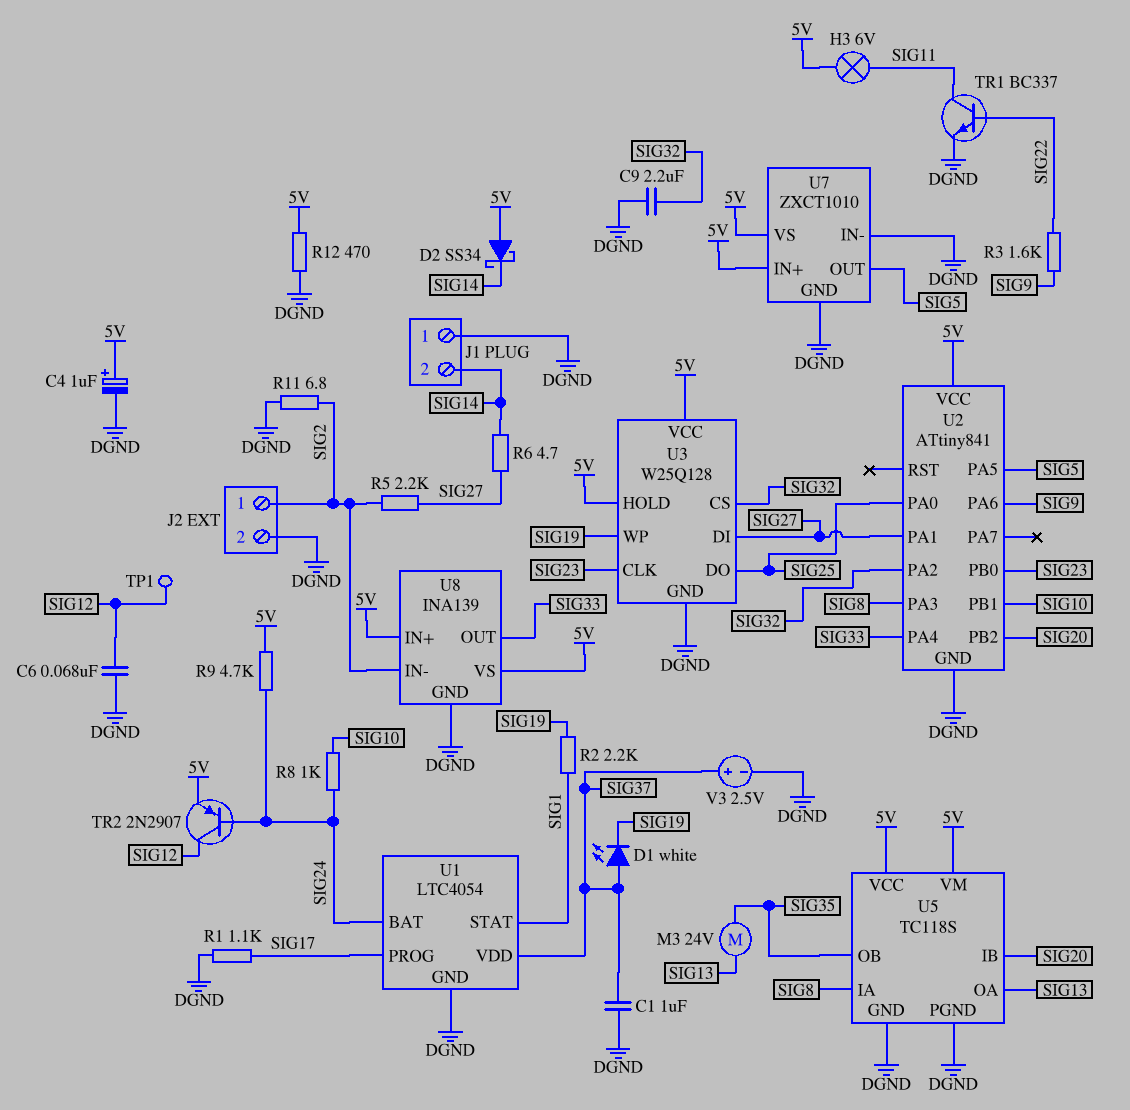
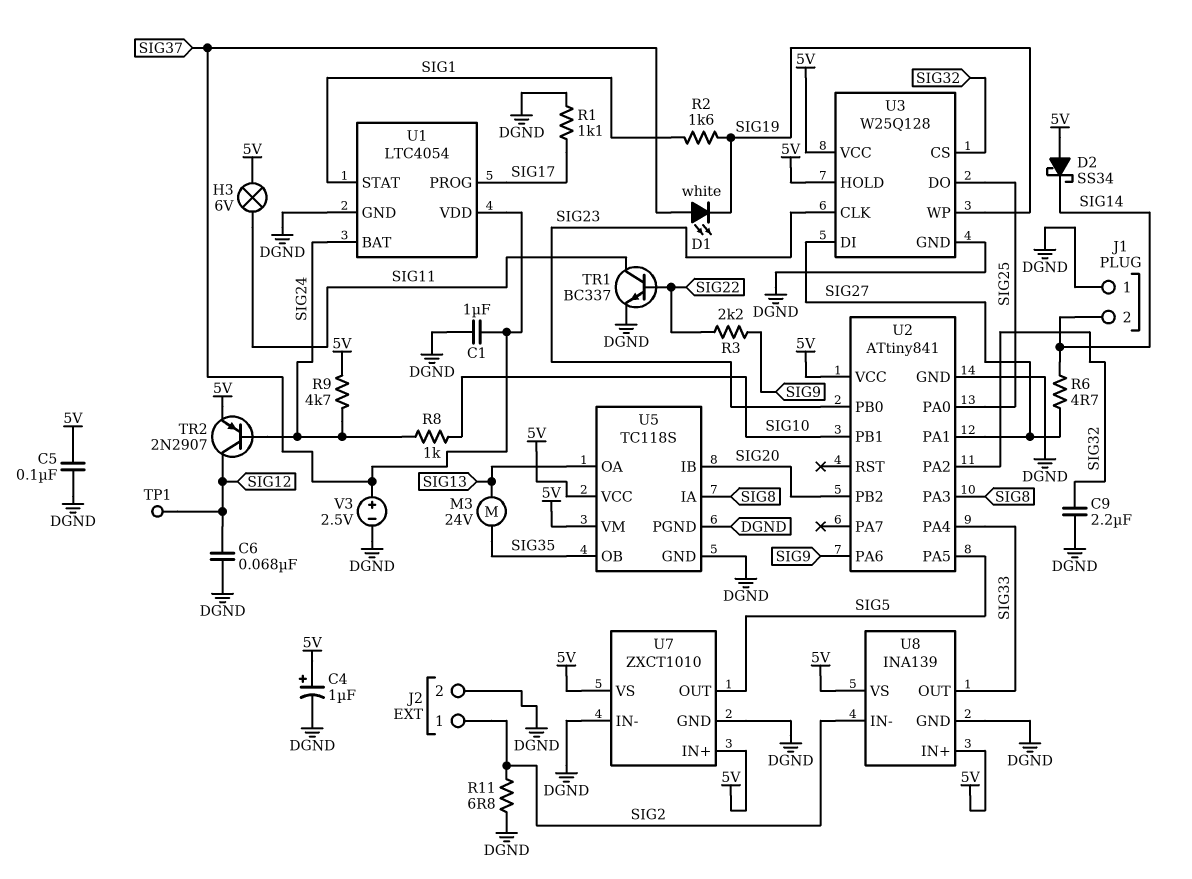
C5: none -> 100nF (5V, DGND)
R2: 2.2k (SIG1, SIG19) -> 1.6k (SIG1, SIG19)
R3: 1.6k (SIG9, SIG22) -> 2.2k (SIG9, SIG22)
R5: 2.2k (SIG2, SIG27) -> none
R12: 470 (5V, DGND) -> none

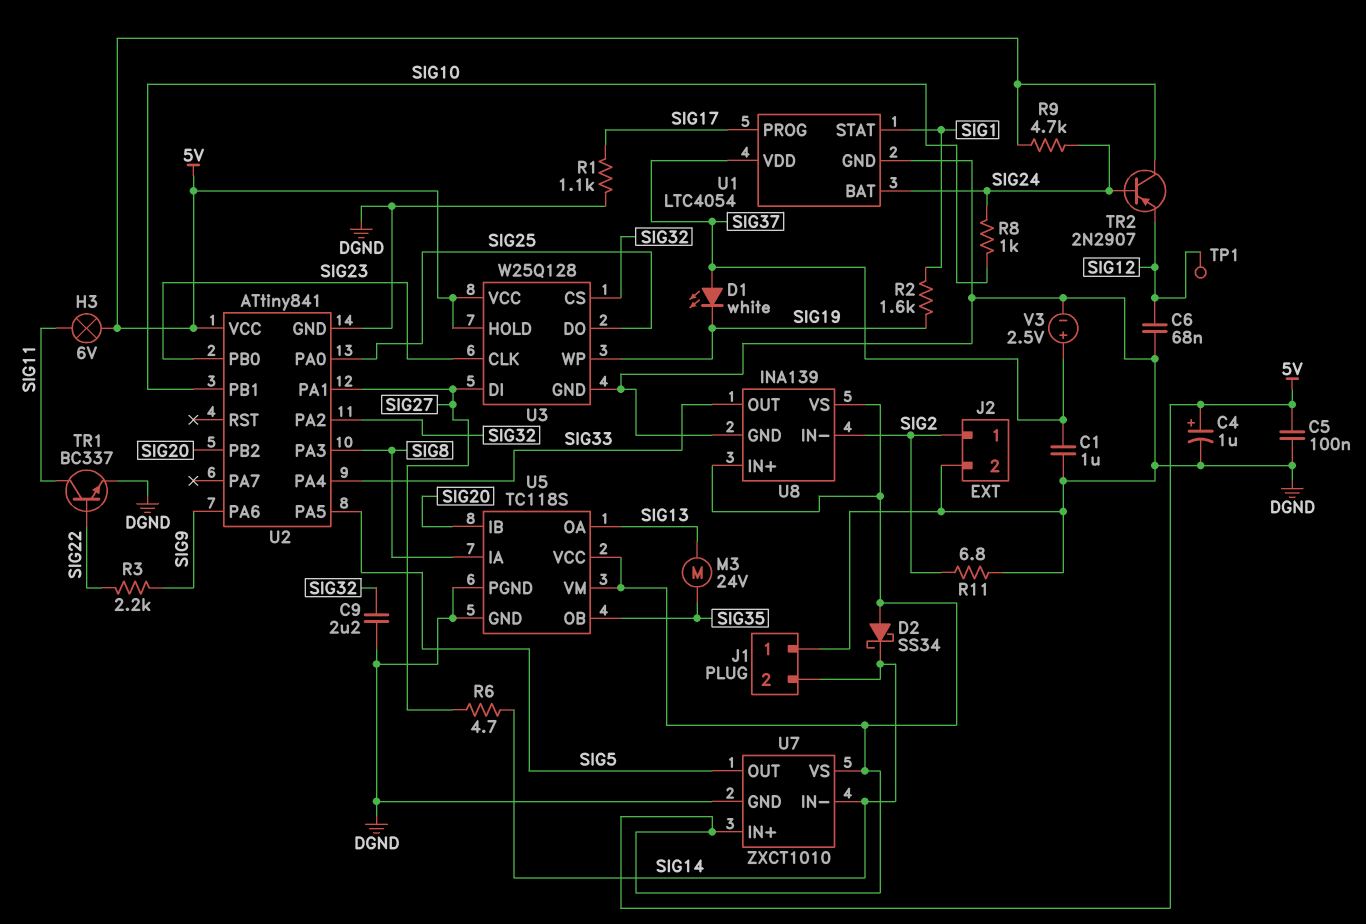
TR2: PNP 2N2907 (B SIG24, C SIG12, E 5V) -> PNP 2N2907 (B SIG24, C 5V, E SIG12)
U7 pin IN-: DGND -> SIG14

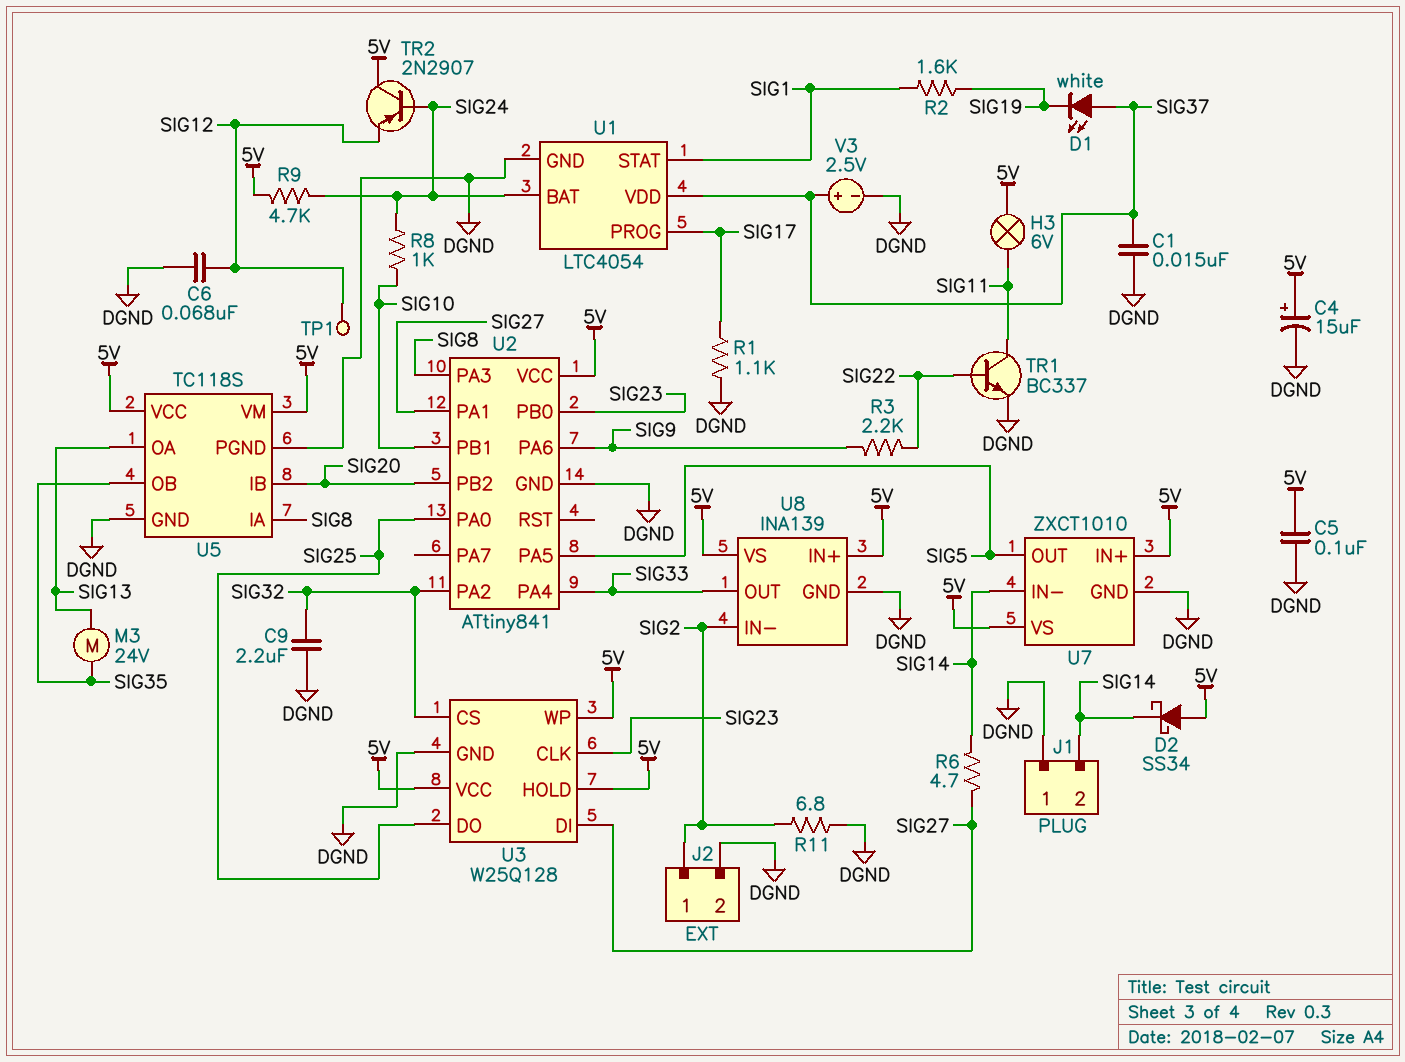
C1: 1uF (DGND, SIG37) -> 15nF (DGND, SIG37)
C4: 1uF (plus 5V, minus DGND) -> 15uF (plus 5V, minus DGND)
U3 pin WP: SIG19 -> 5V

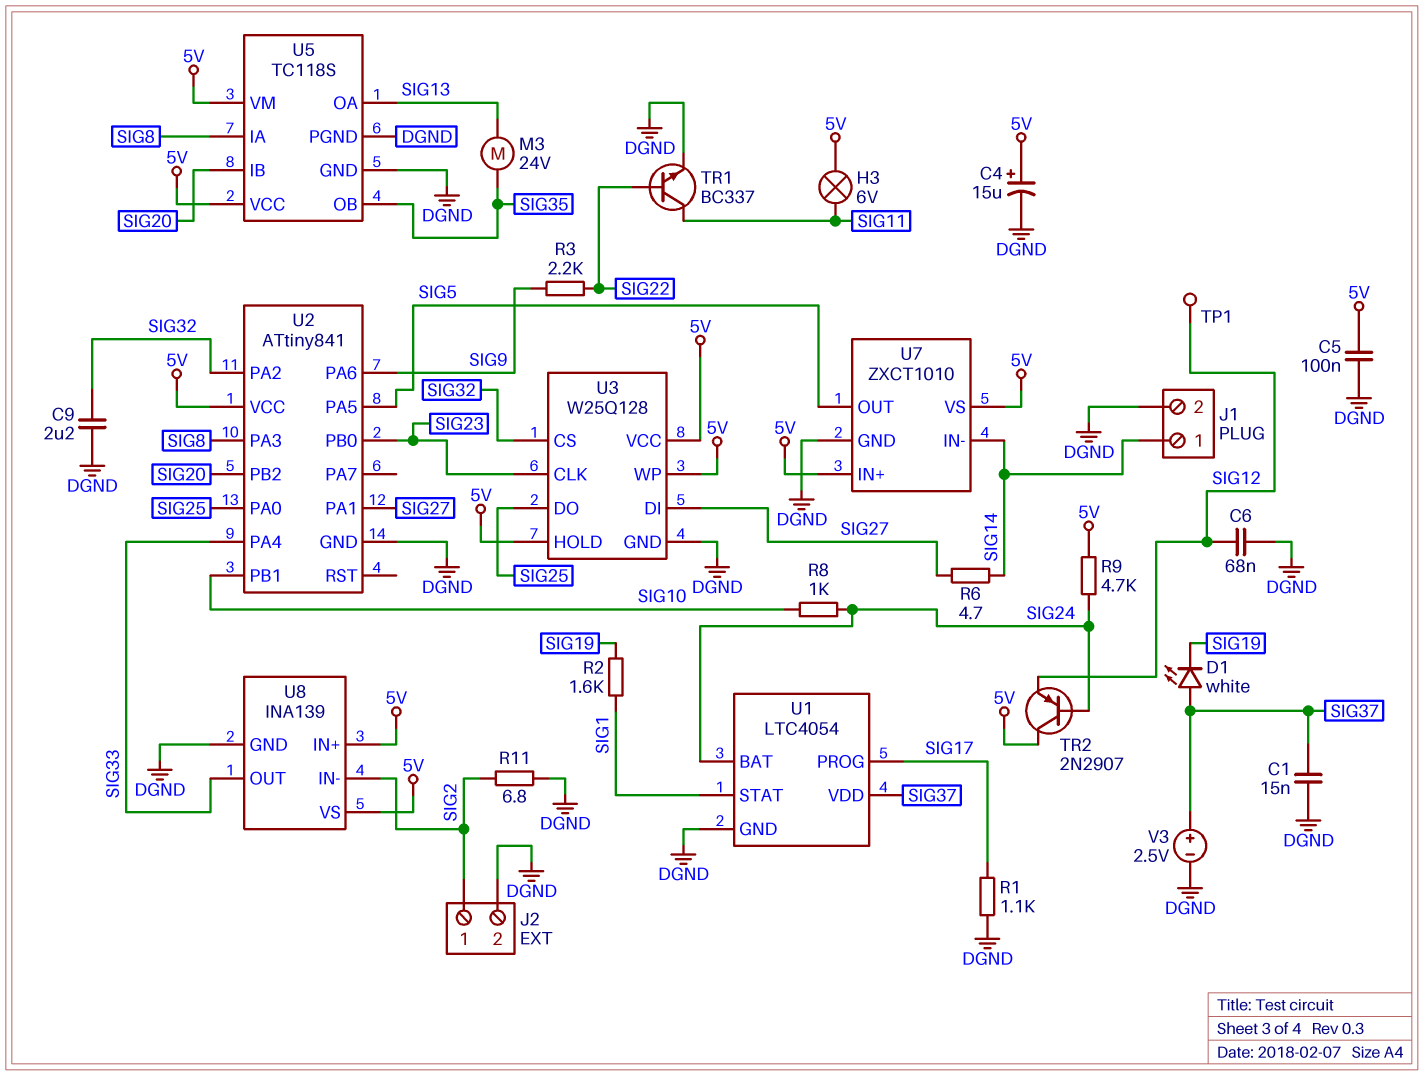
D2: schottky SS34 (A 5V, K SIG14) -> none
J1 pin 1: DGND -> SIG14
J1 pin 2: SIG14 -> DGND

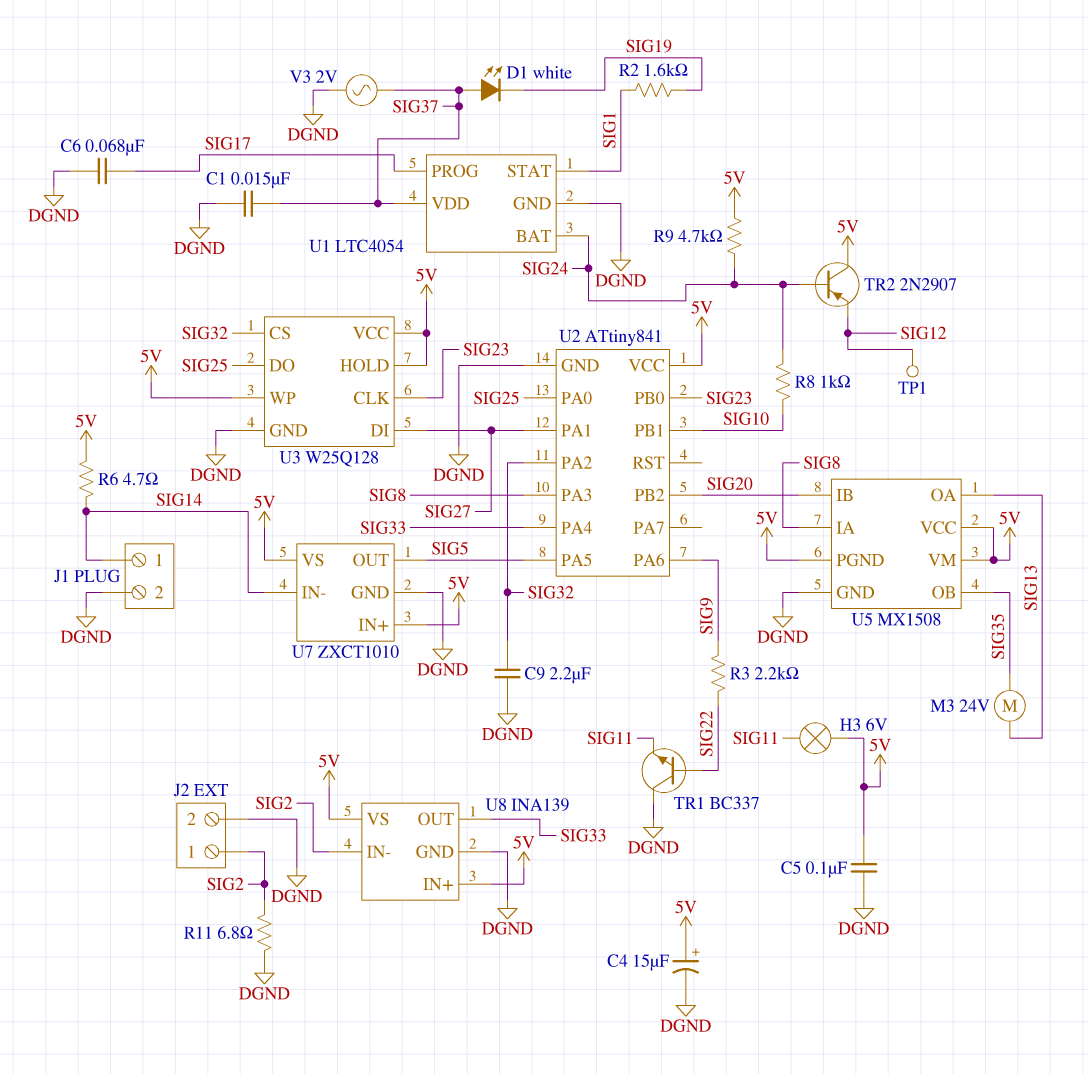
C6: 68nF (DGND, SIG12) -> 68nF (DGND, SIG17)
R1: 1.1k (DGND, SIG17) -> none
R6: 4.7 (SIG14, SIG27) -> 4.7 (5V, SIG14)
TR1: NPN BC337 (B SIG22, C SIG11, E DGND) -> NPN BC337 (B SIG22, C DGND, E SIG11)
U5: TC118S -> MX1508
U5 pin PGND: DGND -> 5V
V3: 2.5V (plus SIG37, minus DGND) -> AC 2V (DGND, SIG37)

